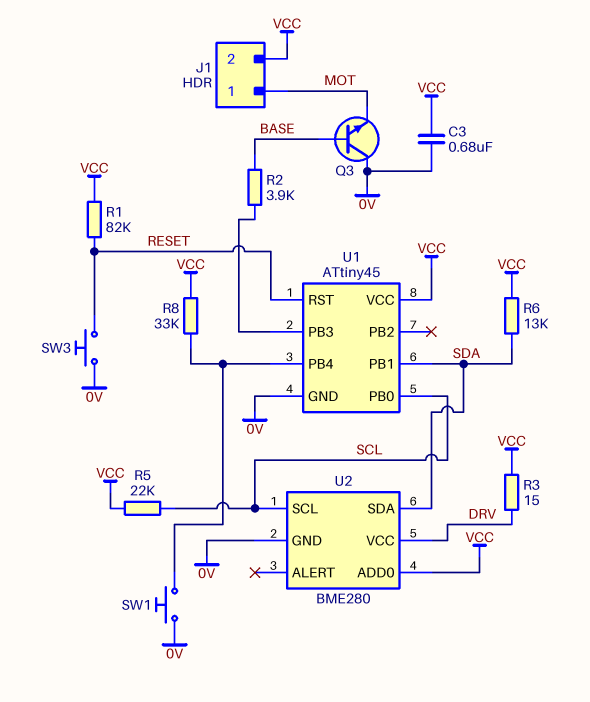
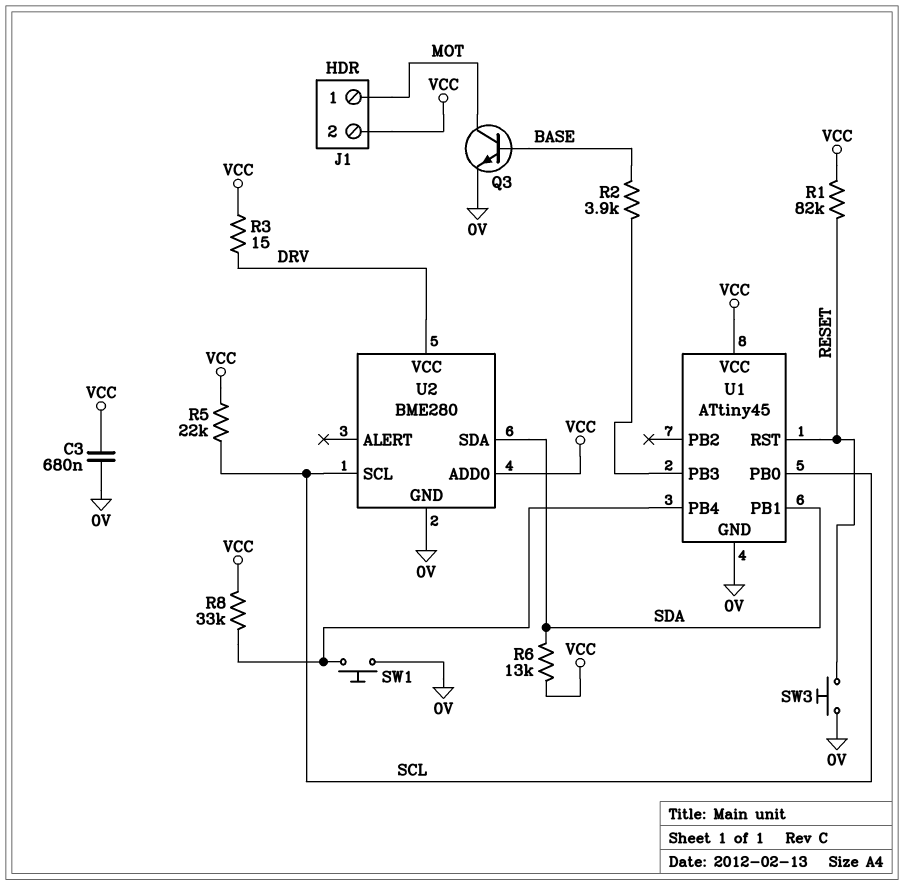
Q3: NPN (B BASE, C 0V, E MOT) -> NPN (B BASE, C MOT, E 0V)

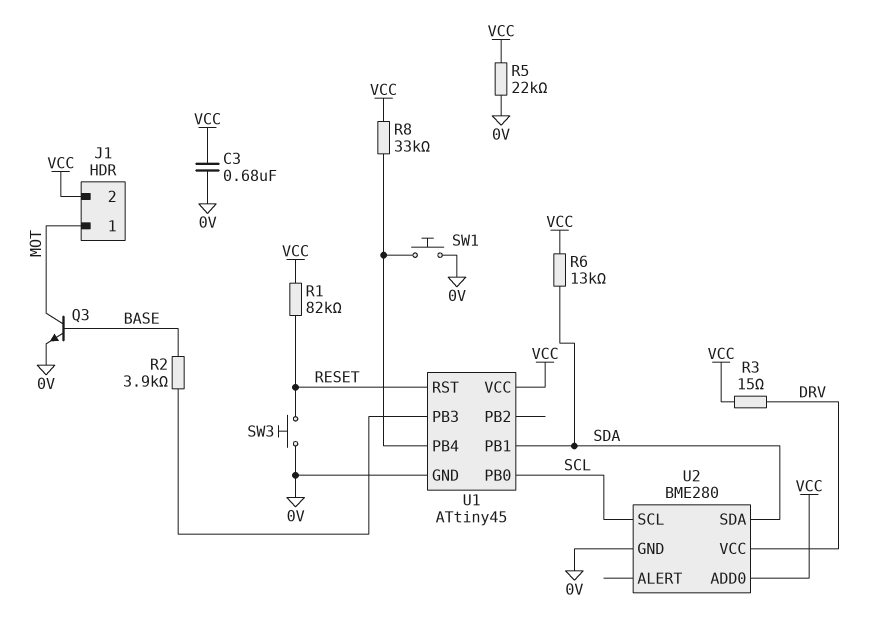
R5: 22k (SCL, VCC) -> 22k (0V, VCC)

